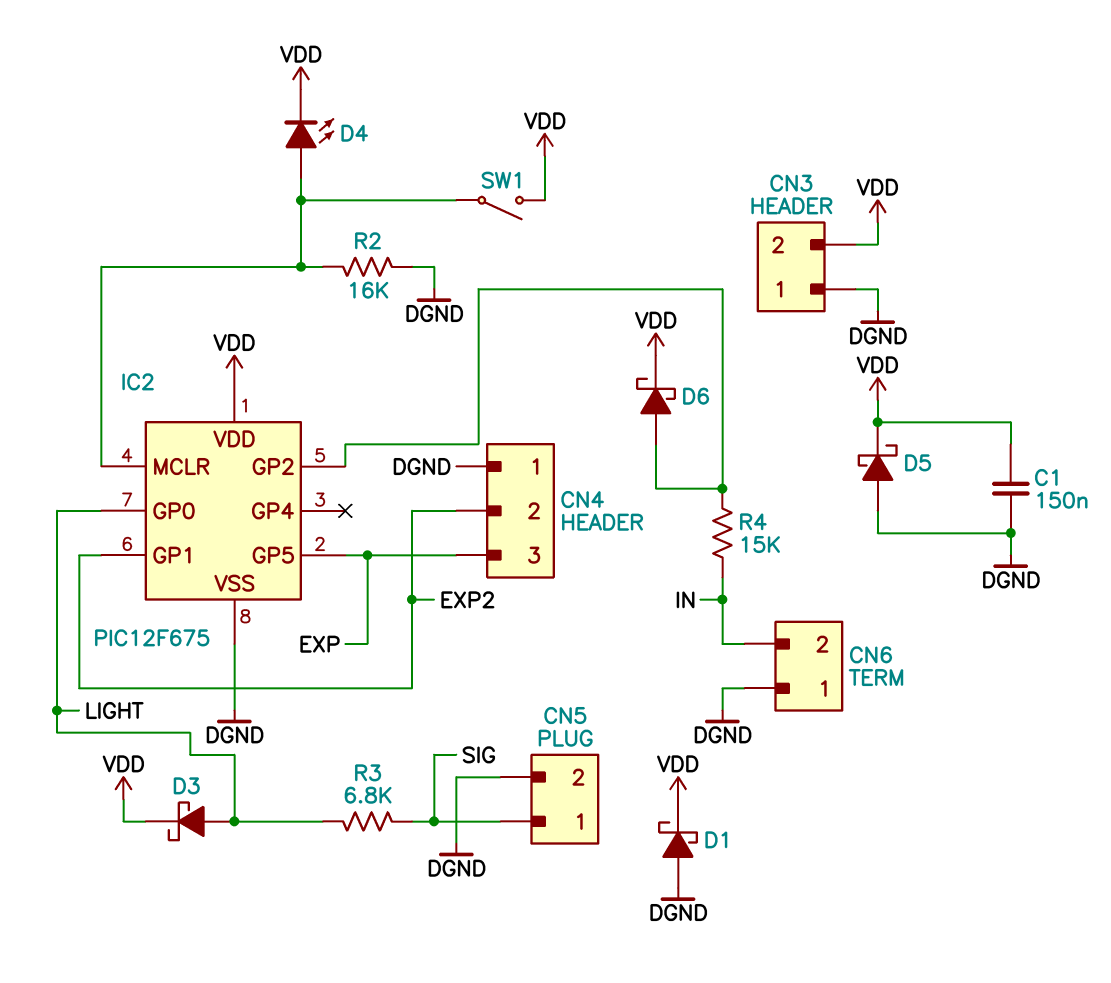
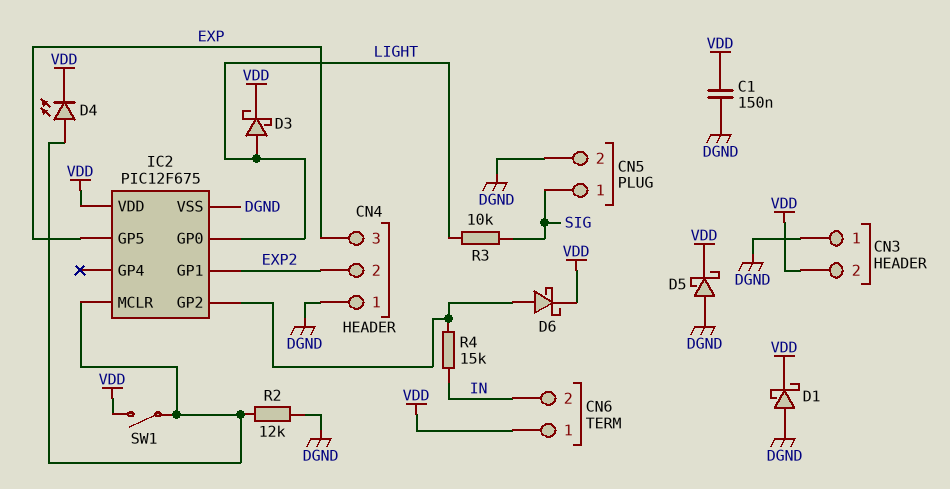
CN6 pin 1: DGND -> VDD
R2: 16k (DGND, IC2/MCLR) -> 12k (DGND, IC2/MCLR)
R3: 6.8k (LIGHT, SIG) -> 10k (LIGHT, SIG)

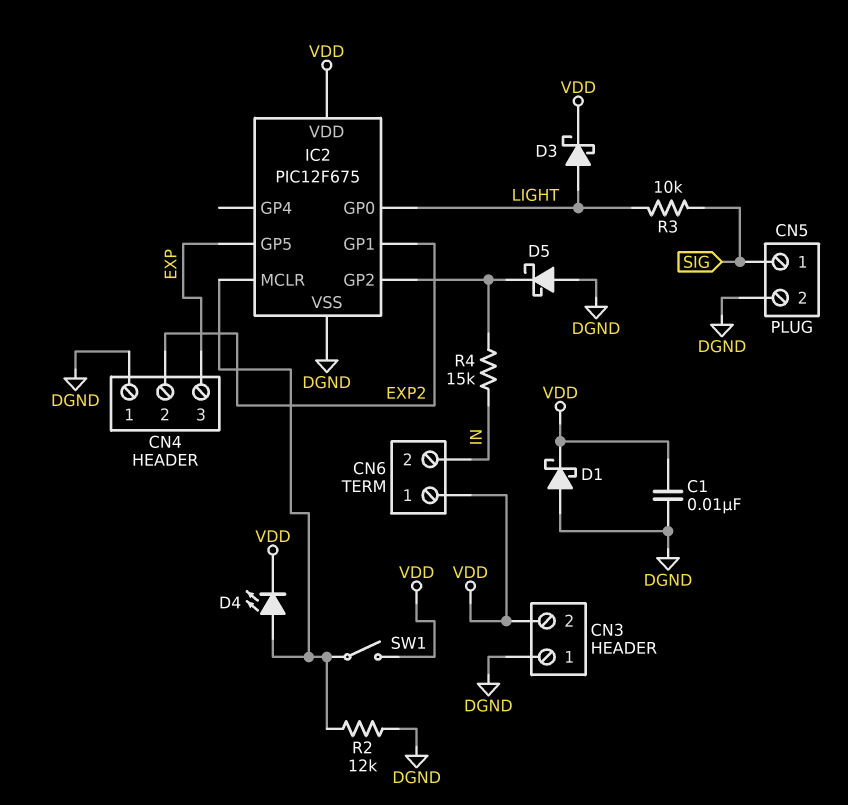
C1: 150nF (DGND, VDD) -> 10nF (DGND, VDD)
D5: schottky (A DGND, K VDD) -> schottky (A DGND, K IC2/GP2)
D6: schottky (A IC2/GP2, K VDD) -> none

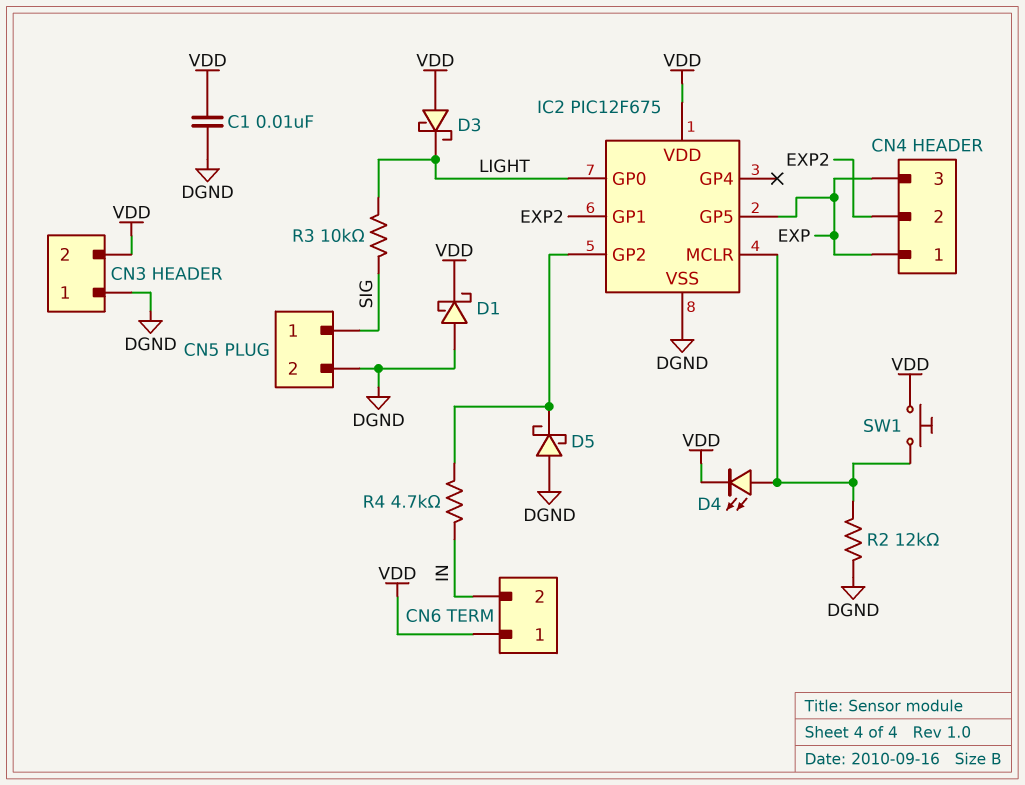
CN4 pin 1: DGND -> EXP
D3: schottky (A LIGHT, K VDD) -> schottky (A VDD, K LIGHT)
R4: 15k (IC2/GP2, IN) -> 4.7k (IC2/GP2, IN)
SW1: switch (IC2/MCLR, VDD) -> button (IC2/MCLR, VDD)

